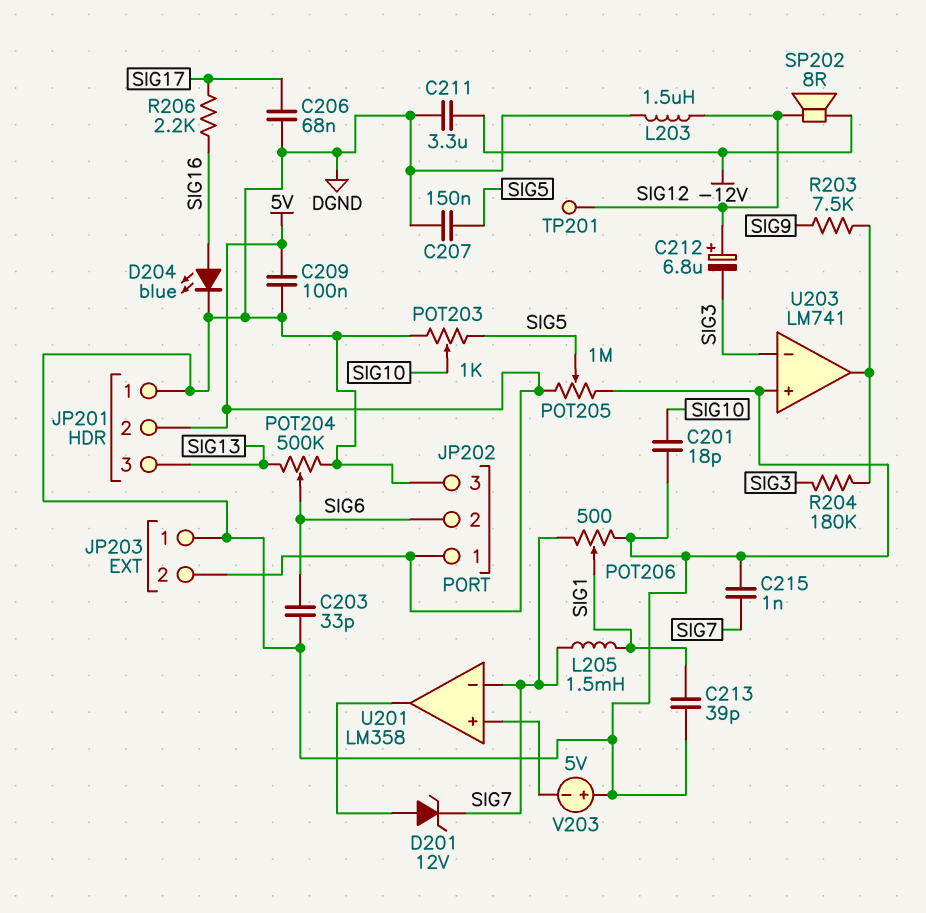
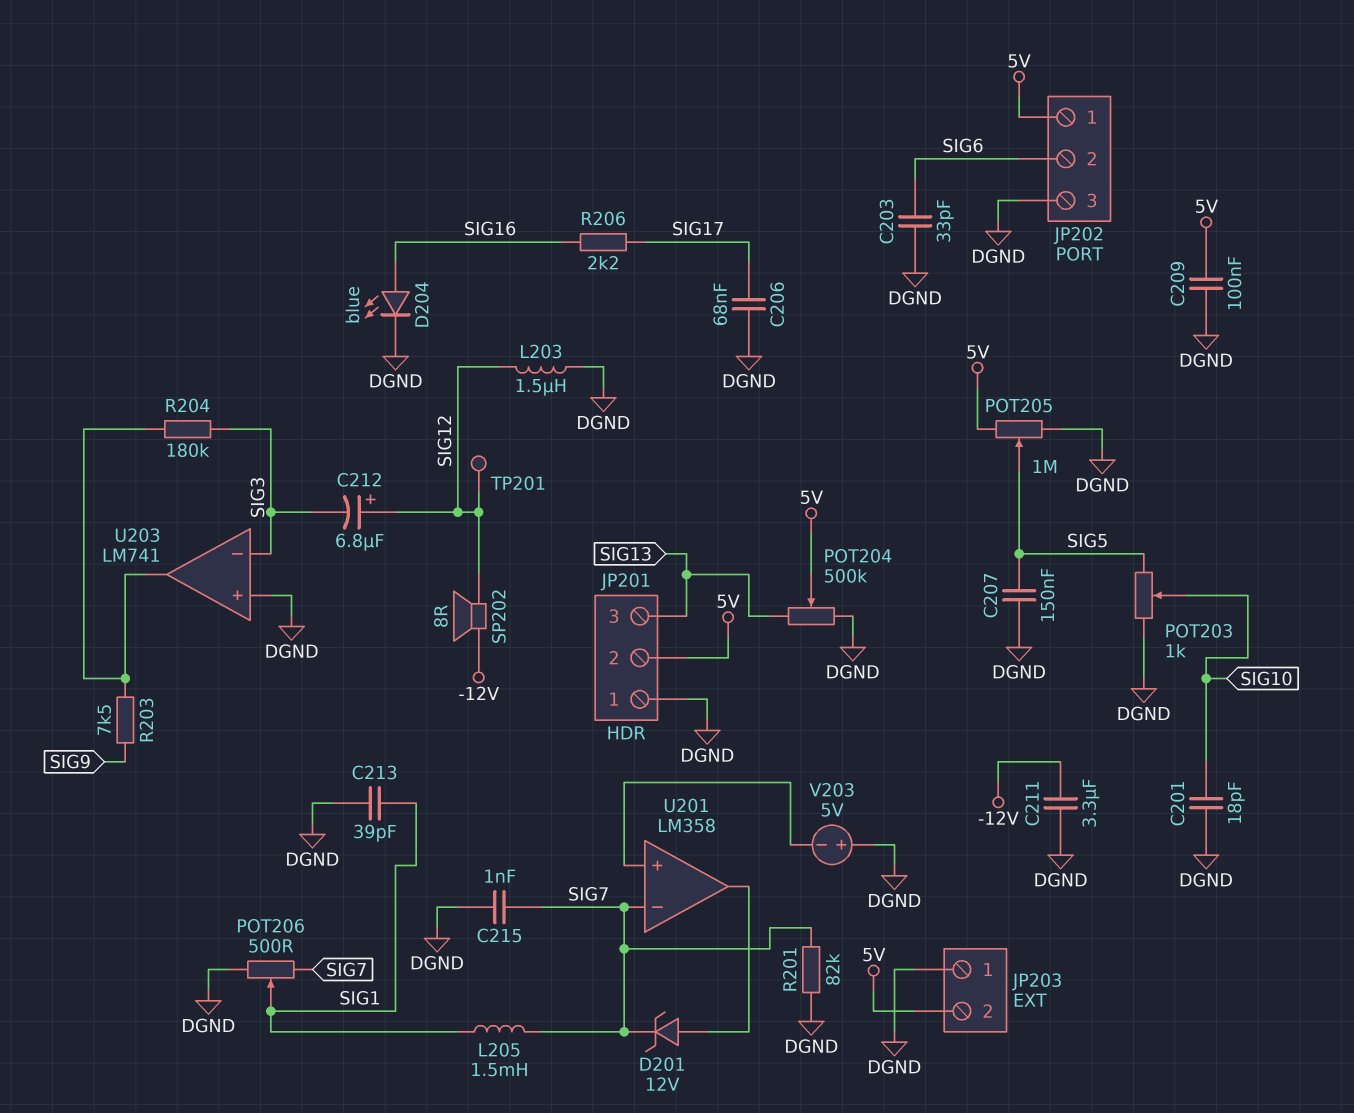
POT204: 500k (DGND, SIG13, wiper SIG6) -> 500k (DGND, SIG13, wiper 5V)
R201: none -> 82k (DGND, SIG7)

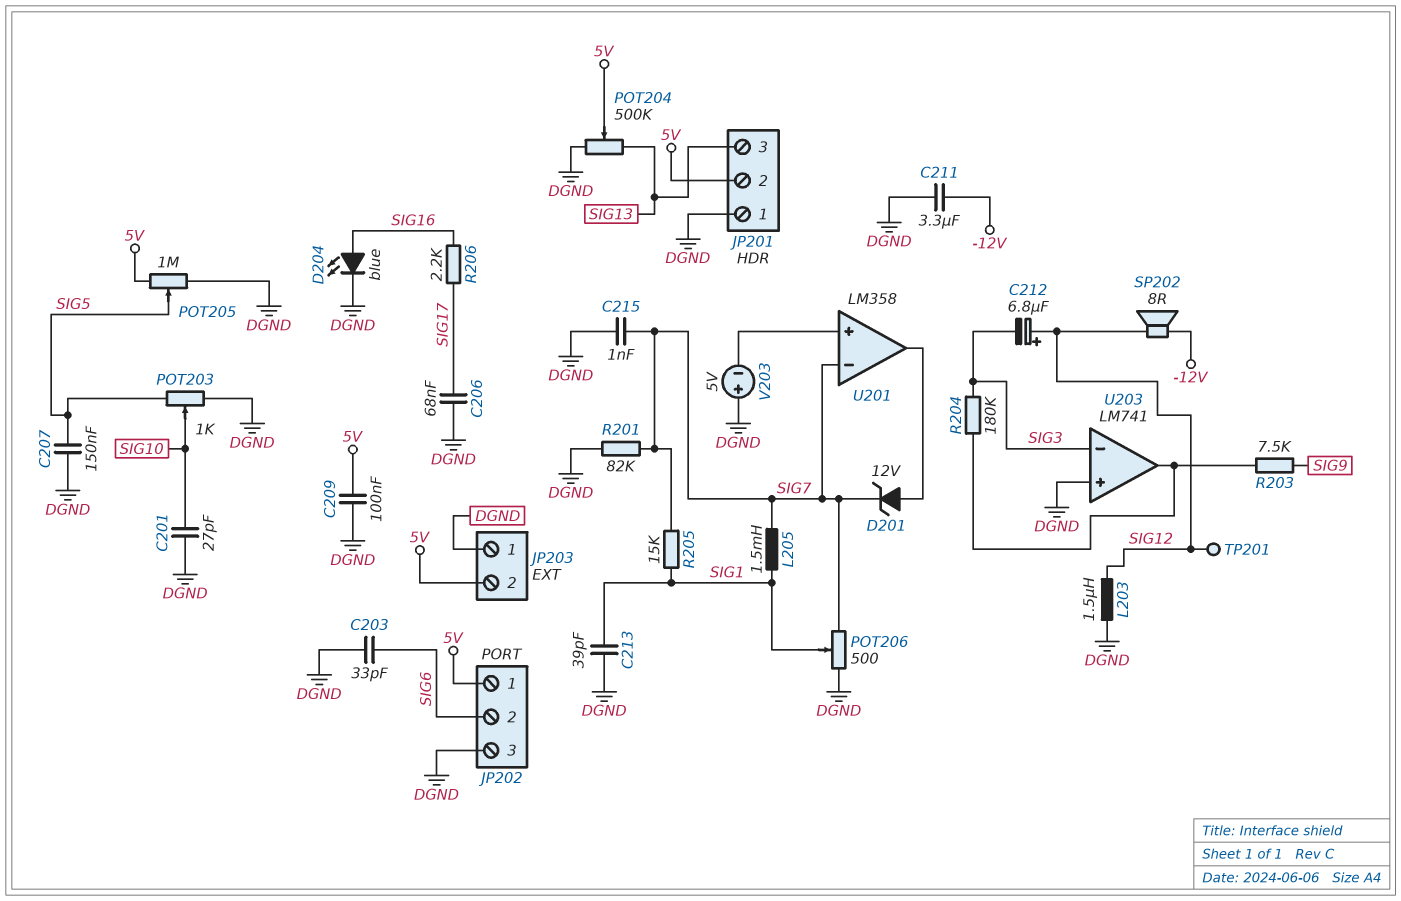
C201: 18pF (DGND, SIG10) -> 27pF (DGND, SIG10)
R205: none -> 15k (SIG1, SIG7)

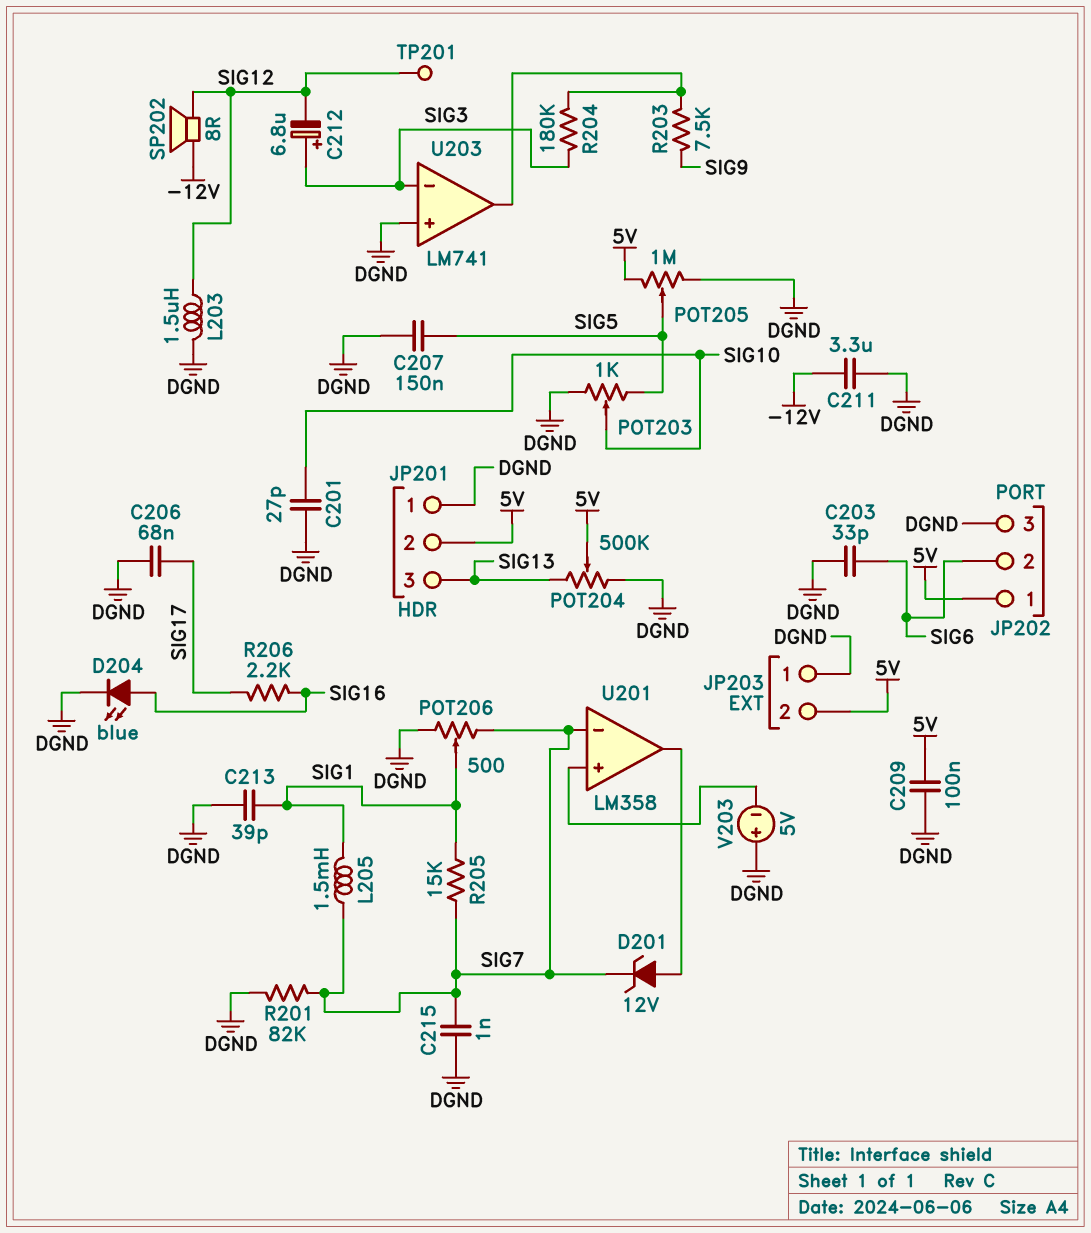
C212: 6.8uF (plus SIG12, minus SIG3) -> 6.8uF (plus SIG3, minus SIG12)

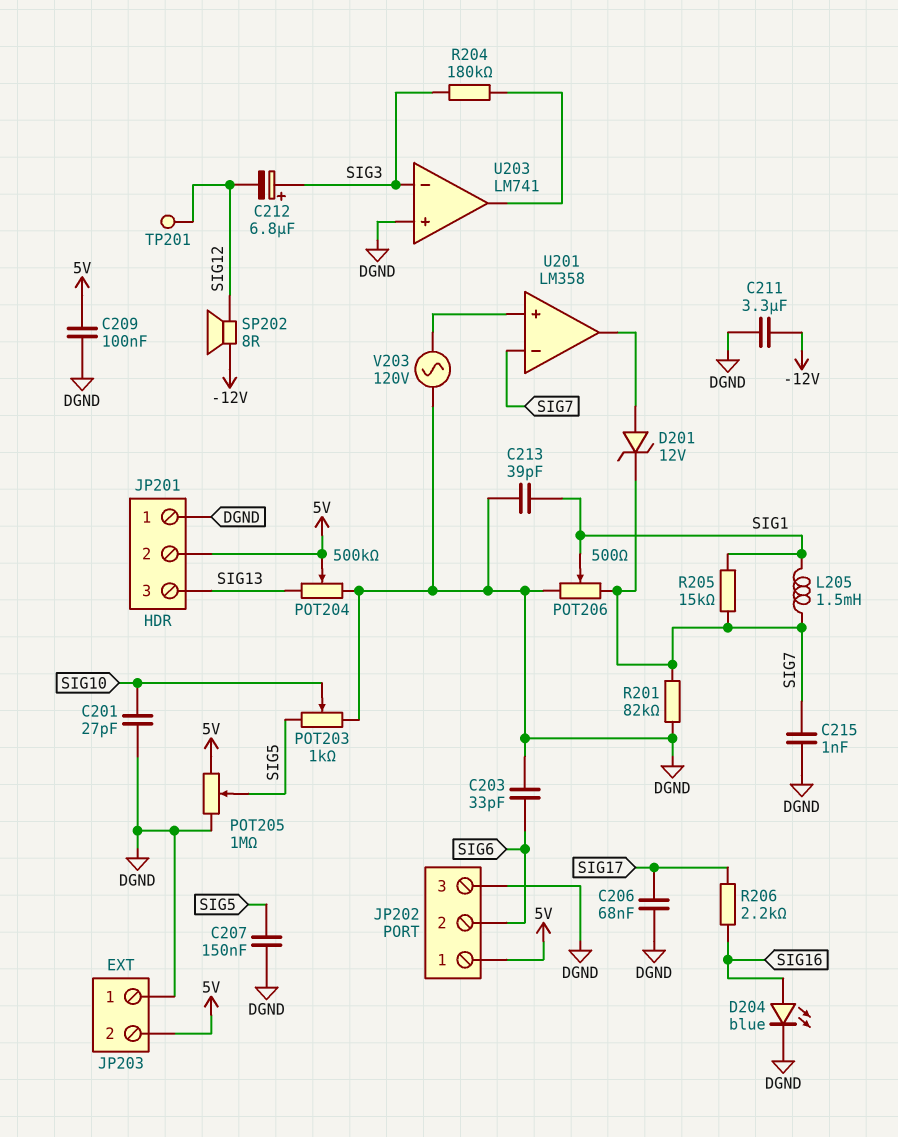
L203: 1.5uH (DGND, SIG12) -> none
R203: 7.5k (SIG9, U203/out) -> none
V203: 5V (plus DGND, minus U201/in+) -> AC 120V (DGND, U201/in+)

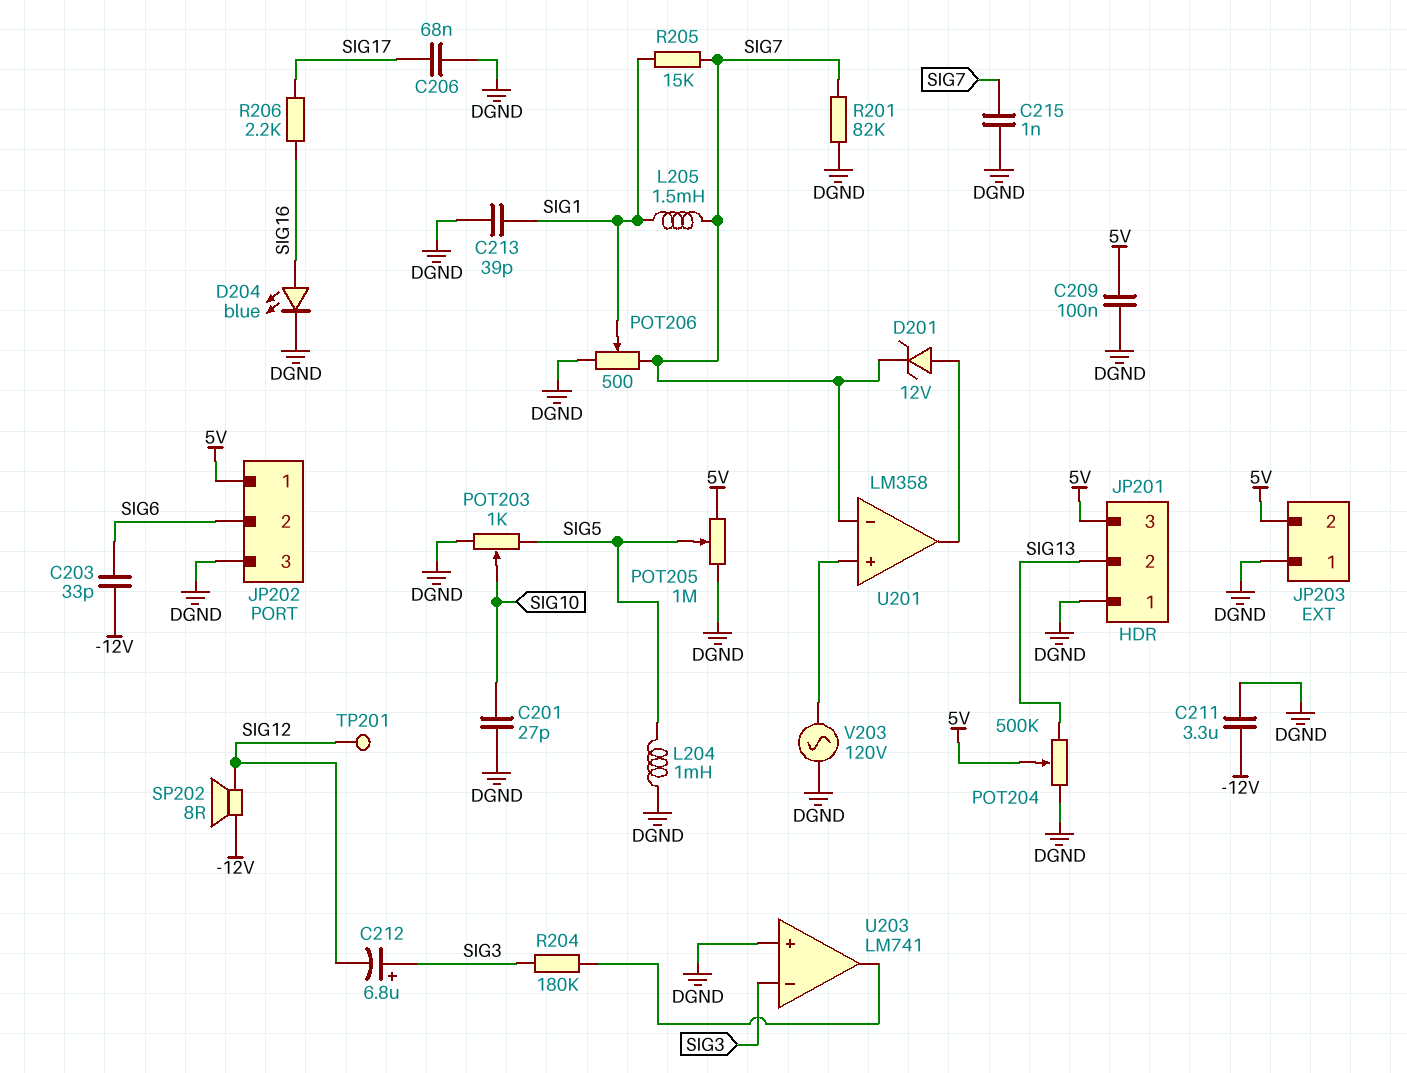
C203: 33pF (DGND, SIG6) -> 33pF (-12V, SIG6)
C207: 150nF (DGND, SIG5) -> none
JP201 pin 2: 5V -> SIG13
JP201 pin 3: SIG13 -> 5V
L204: none -> 1mH (DGND, SIG5)

